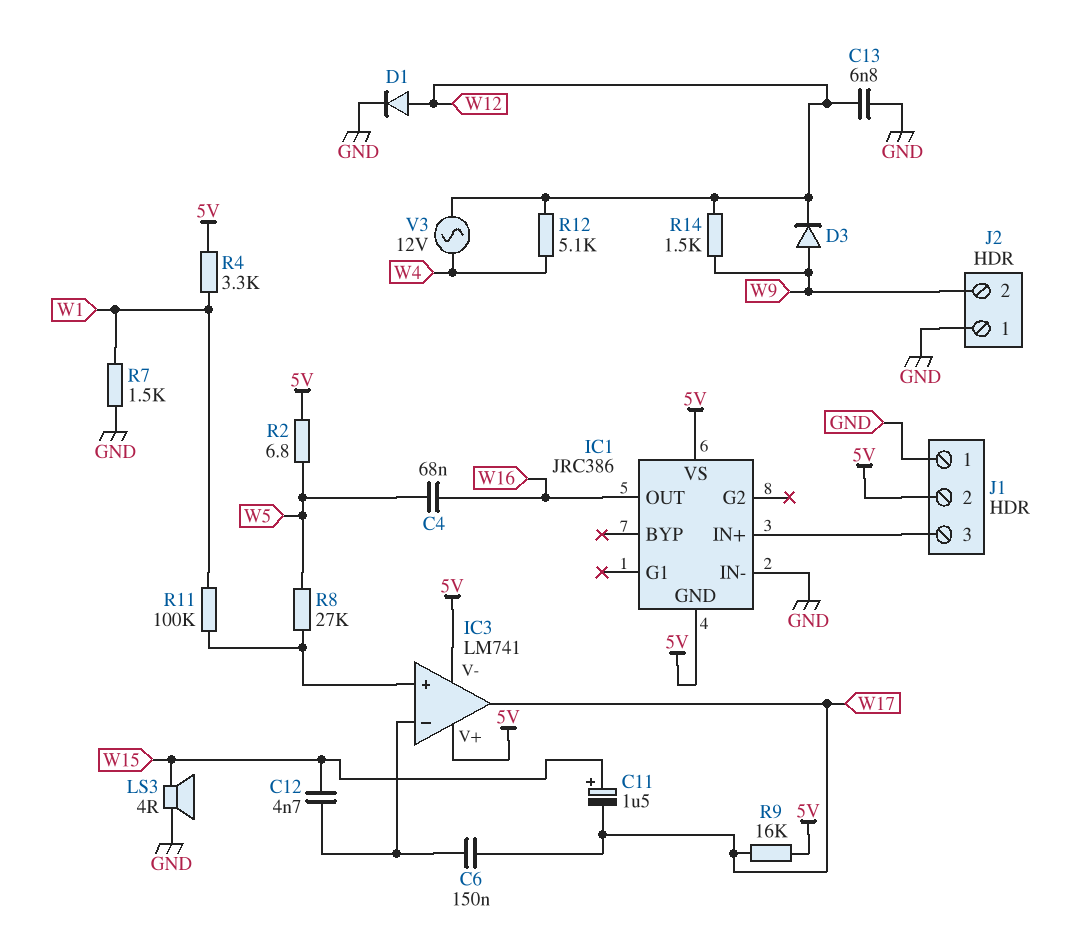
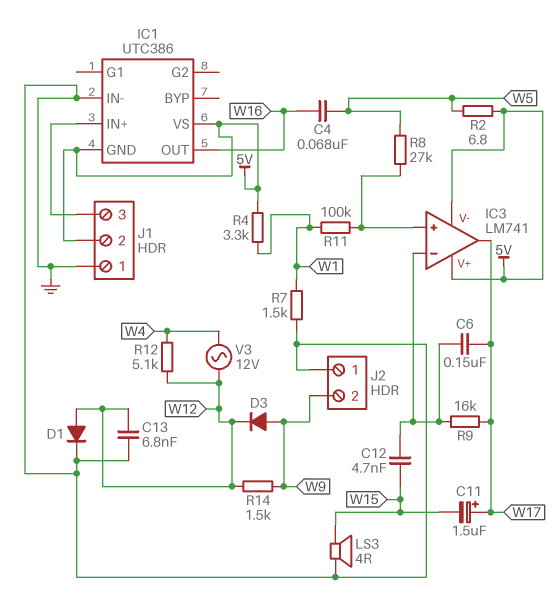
C11: 1.5uF (plus W15, minus W17) -> 1.5uF (plus W17, minus W15)
IC1: JRC386 -> UTC386
R9: 16k (5V, W17) -> 16k (IC3/in-, W17)

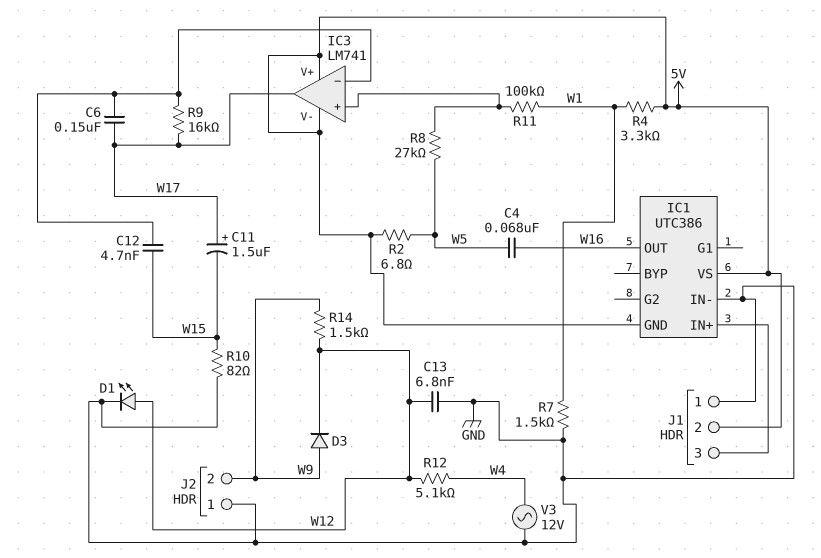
D1: diode (A W12, K GND) -> LED (A W12, K GND)
LS3: speaker 4R (GND, W15) -> none
R10: none -> 82 (GND, W15)
V3: AC 12V (W4, W12) -> AC 12V (GND, W4)

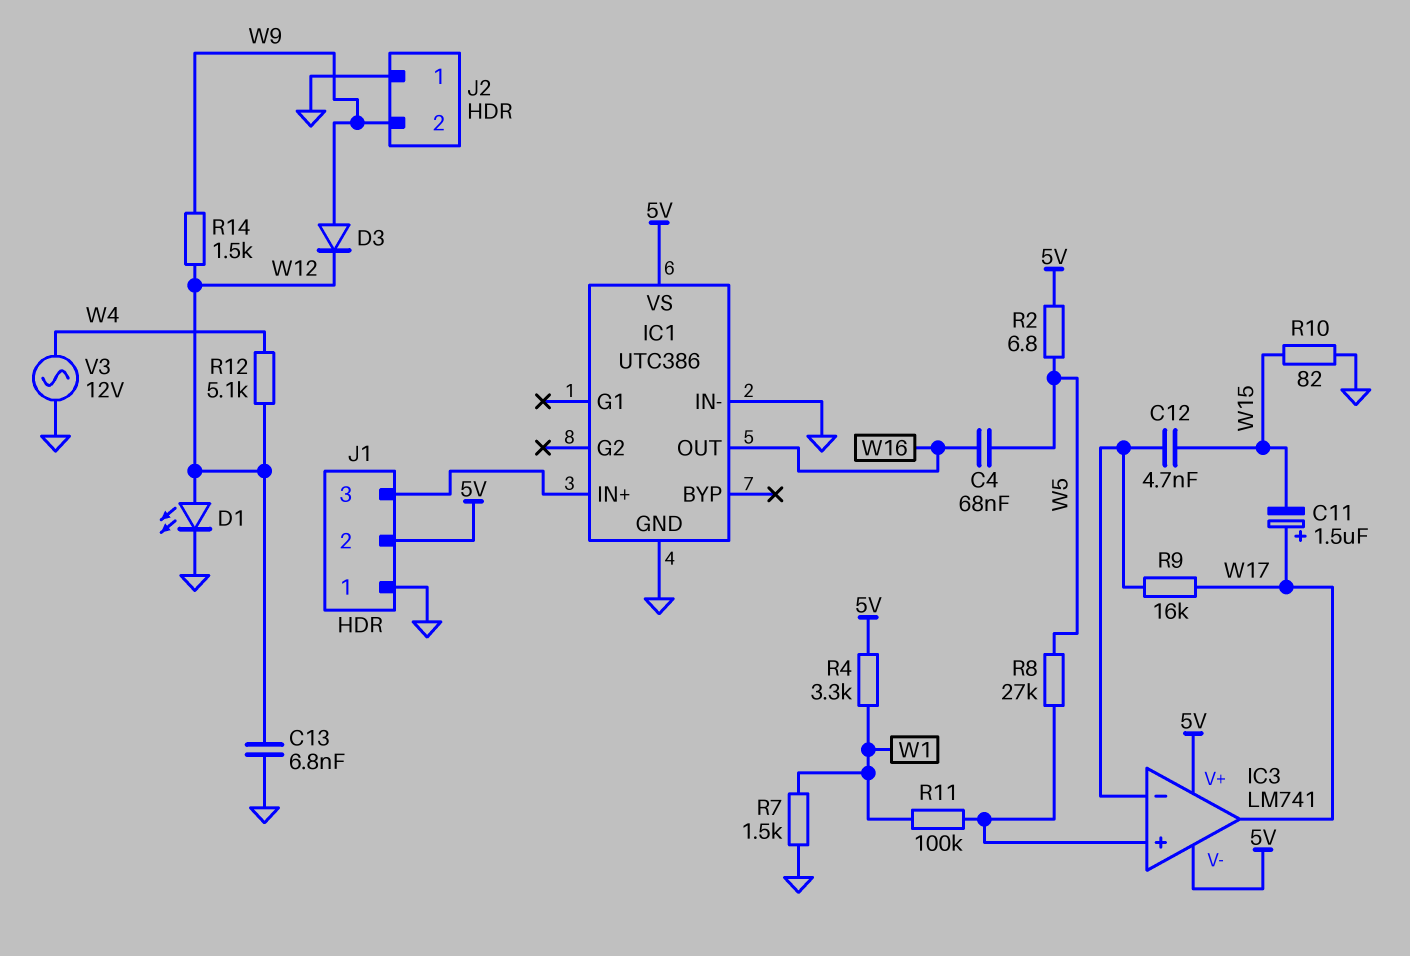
C6: 150nF (IC3/in-, W17) -> none
IC1 pin GND: 5V -> GND

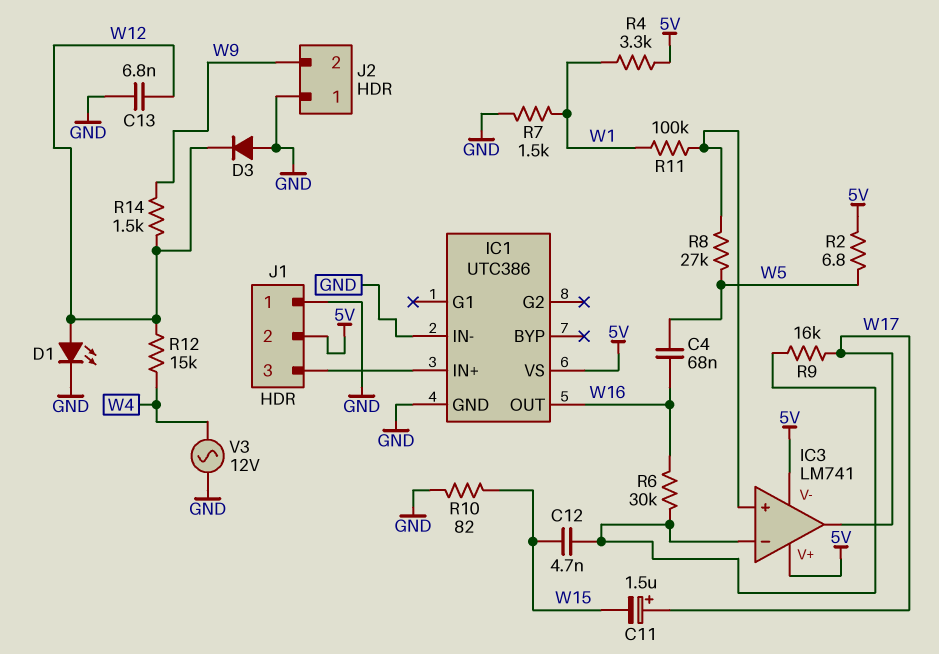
D3: diode (A W9, K W12) -> diode (A GND, K W12)
R6: none -> 30k (IC3/in-, W16)
R12: 5.1k (W4, W12) -> 15k (W4, W12)

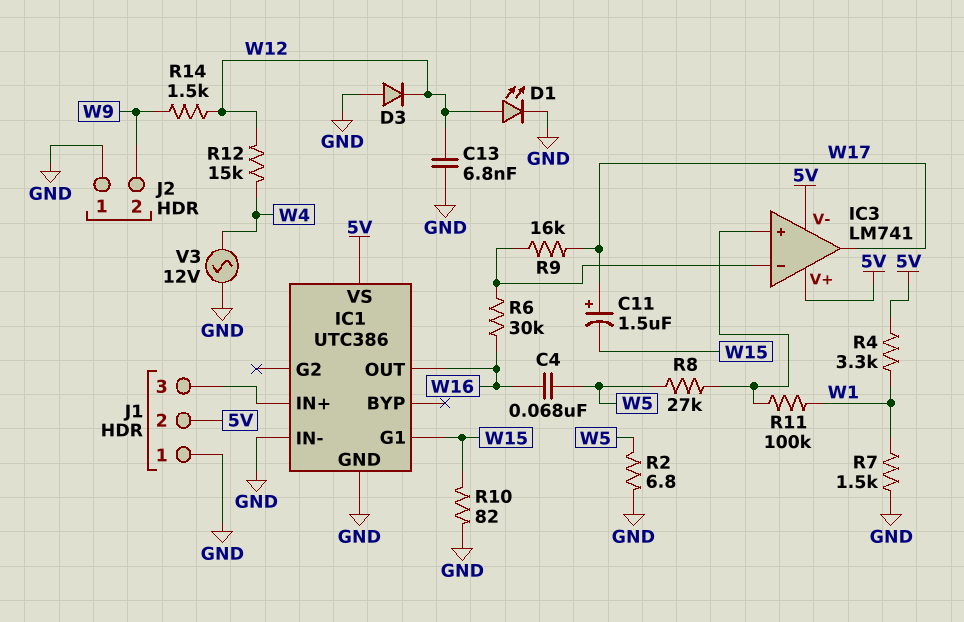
C12: 4.7nF (IC3/in-, W15) -> none
IC1 pin G1: none -> W15
R2: 6.8 (5V, W5) -> 6.8 (GND, W5)

